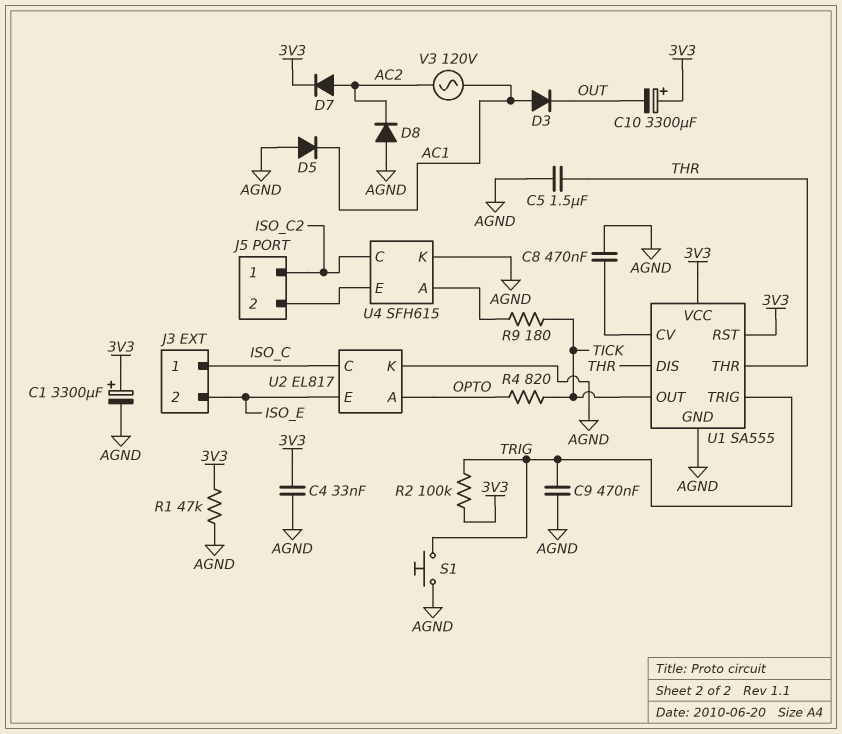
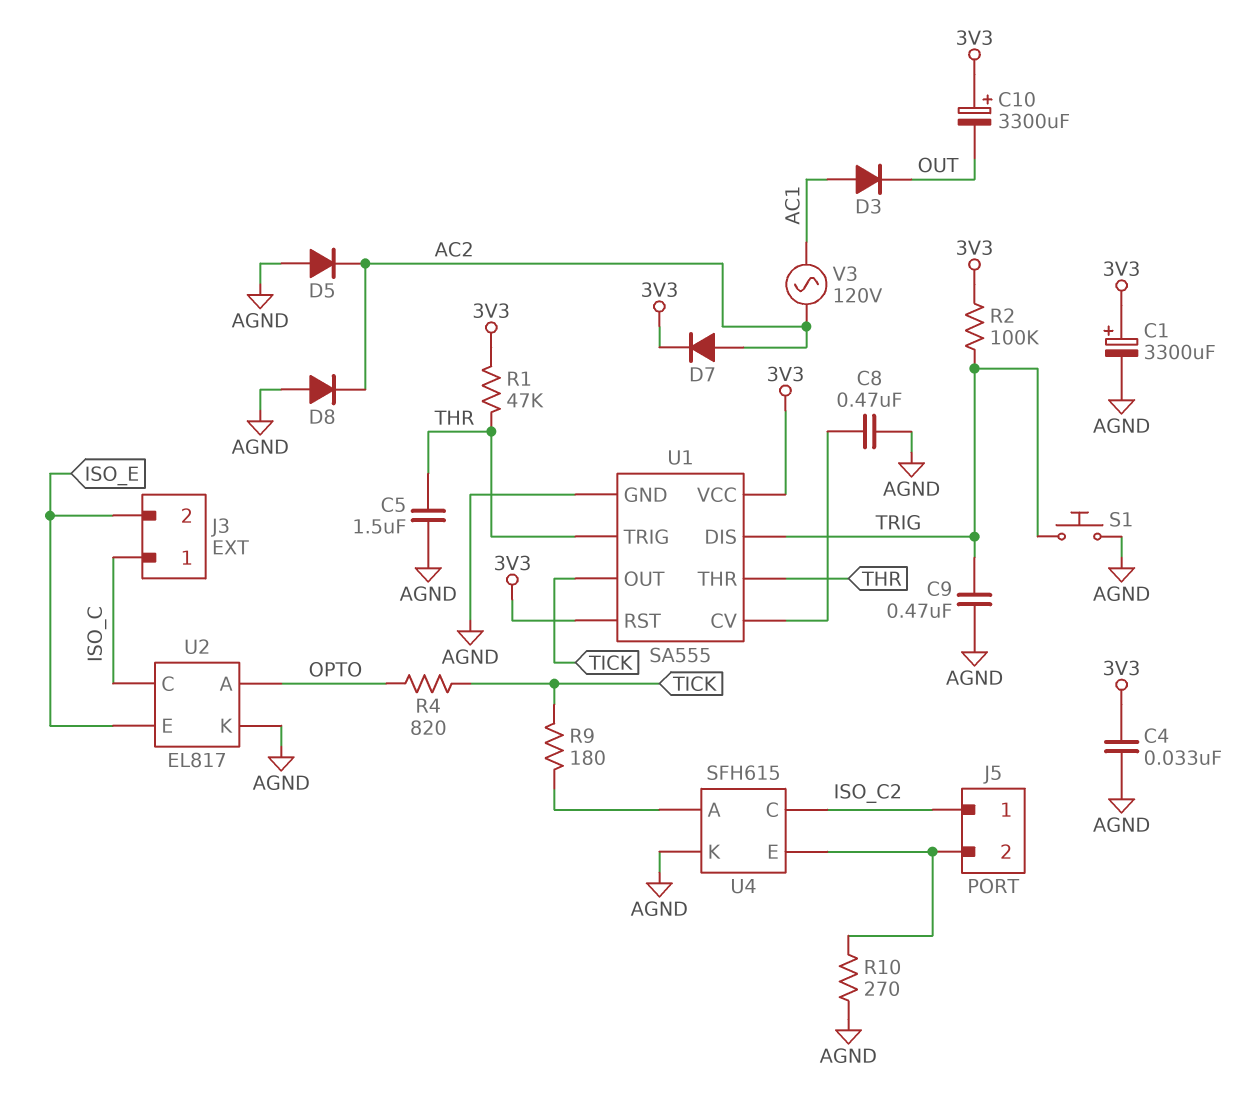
D5: diode (A AGND, K AC1) -> diode (A AGND, K AC2)
R1: 47k (3V3, AGND) -> 47k (3V3, THR)
R10: none -> 270 (AGND, J5/2)
U1 pin DIS: THR -> TRIG
U1 pin TRIG: TRIG -> THR

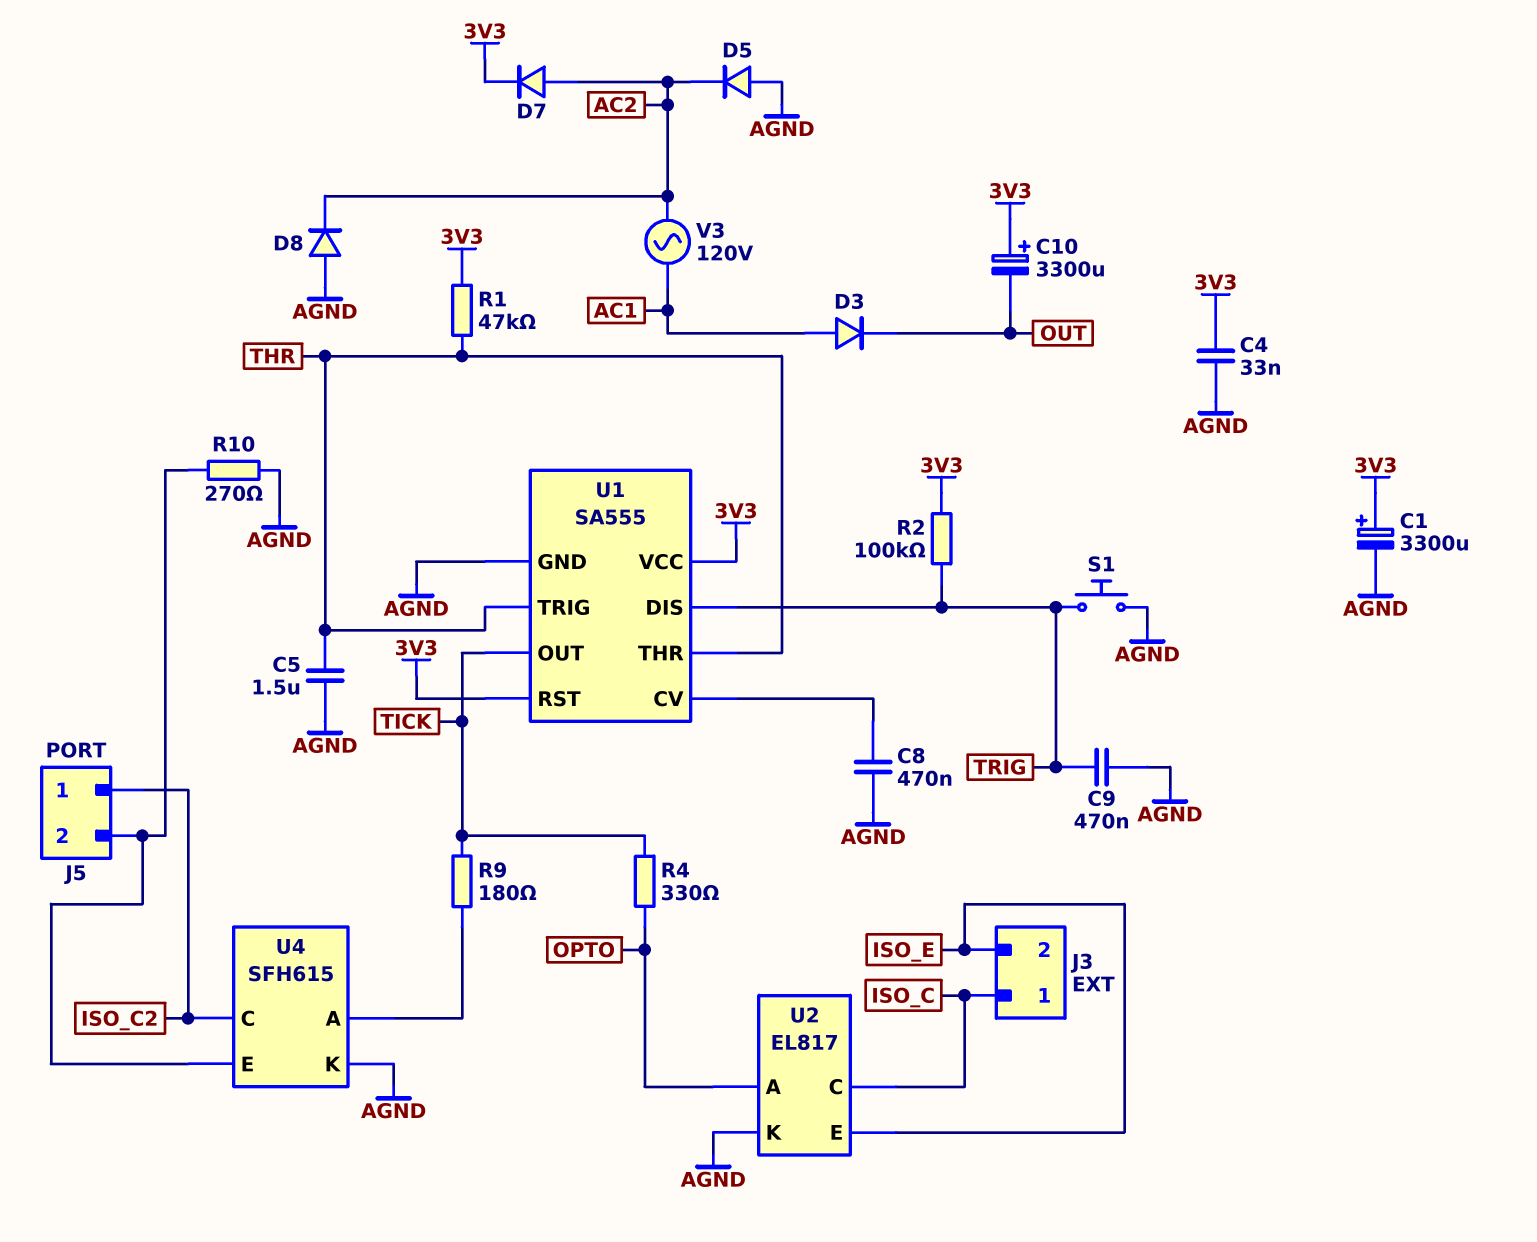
R4: 820 (OPTO, TICK) -> 330 (OPTO, TICK)

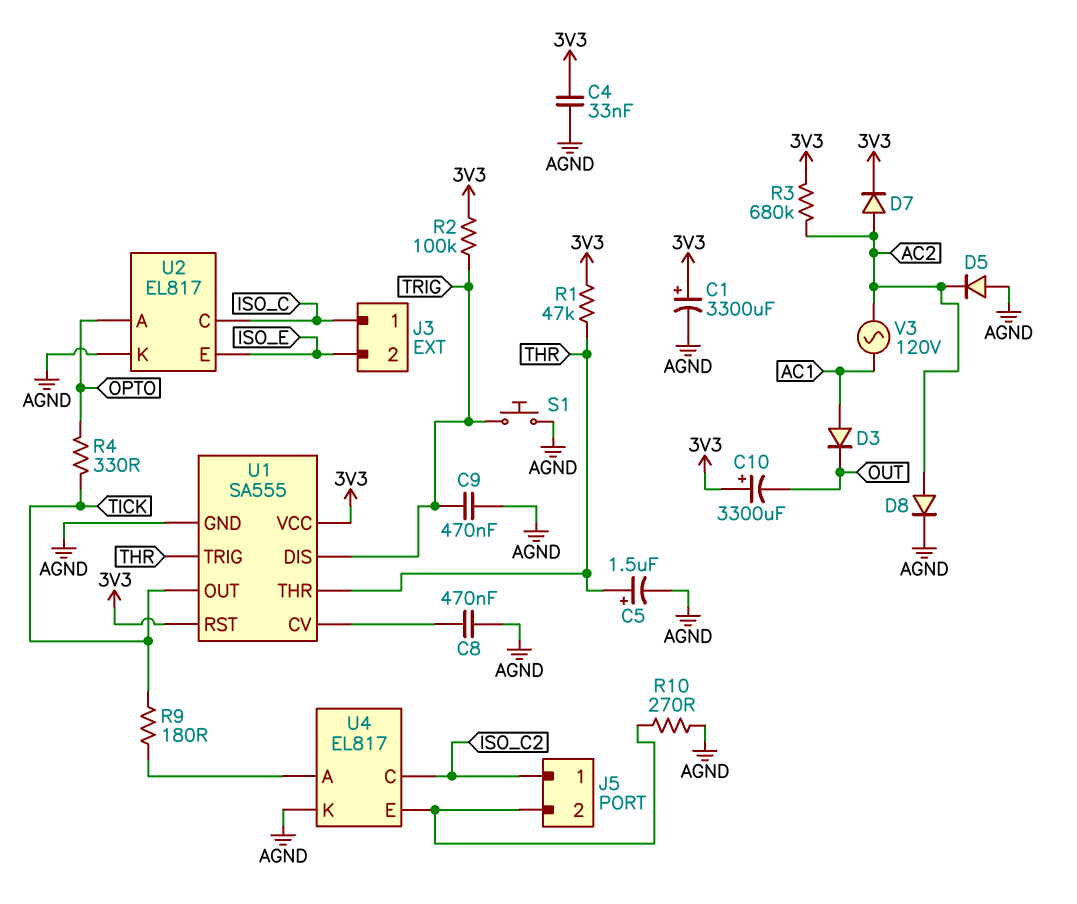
C5: 1.5uF (AGND, THR) -> 1.5uF (plus THR, minus AGND)
D8: diode (A AGND, K AC2) -> diode (A AC2, K AGND)
R3: none -> 680k (3V3, AC2)
U4: SFH615 -> EL817

